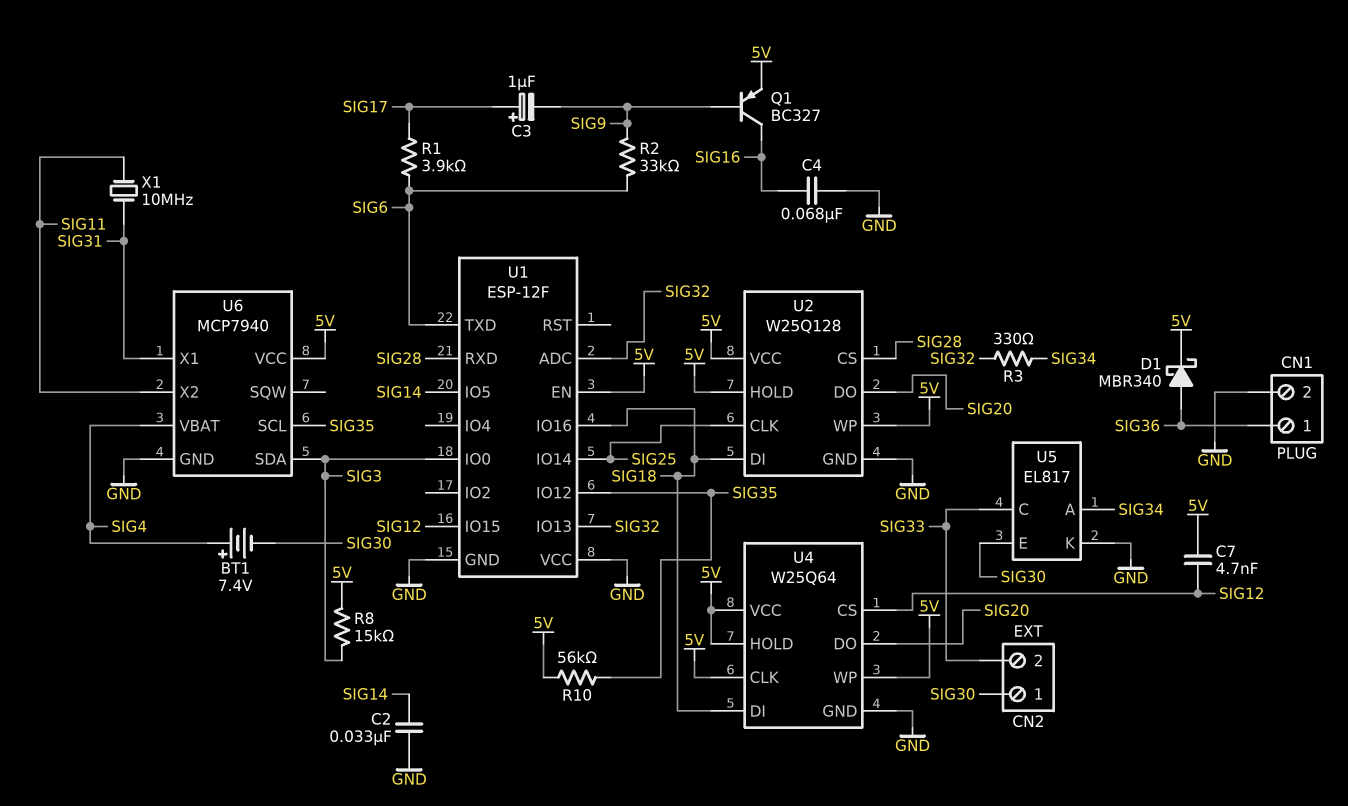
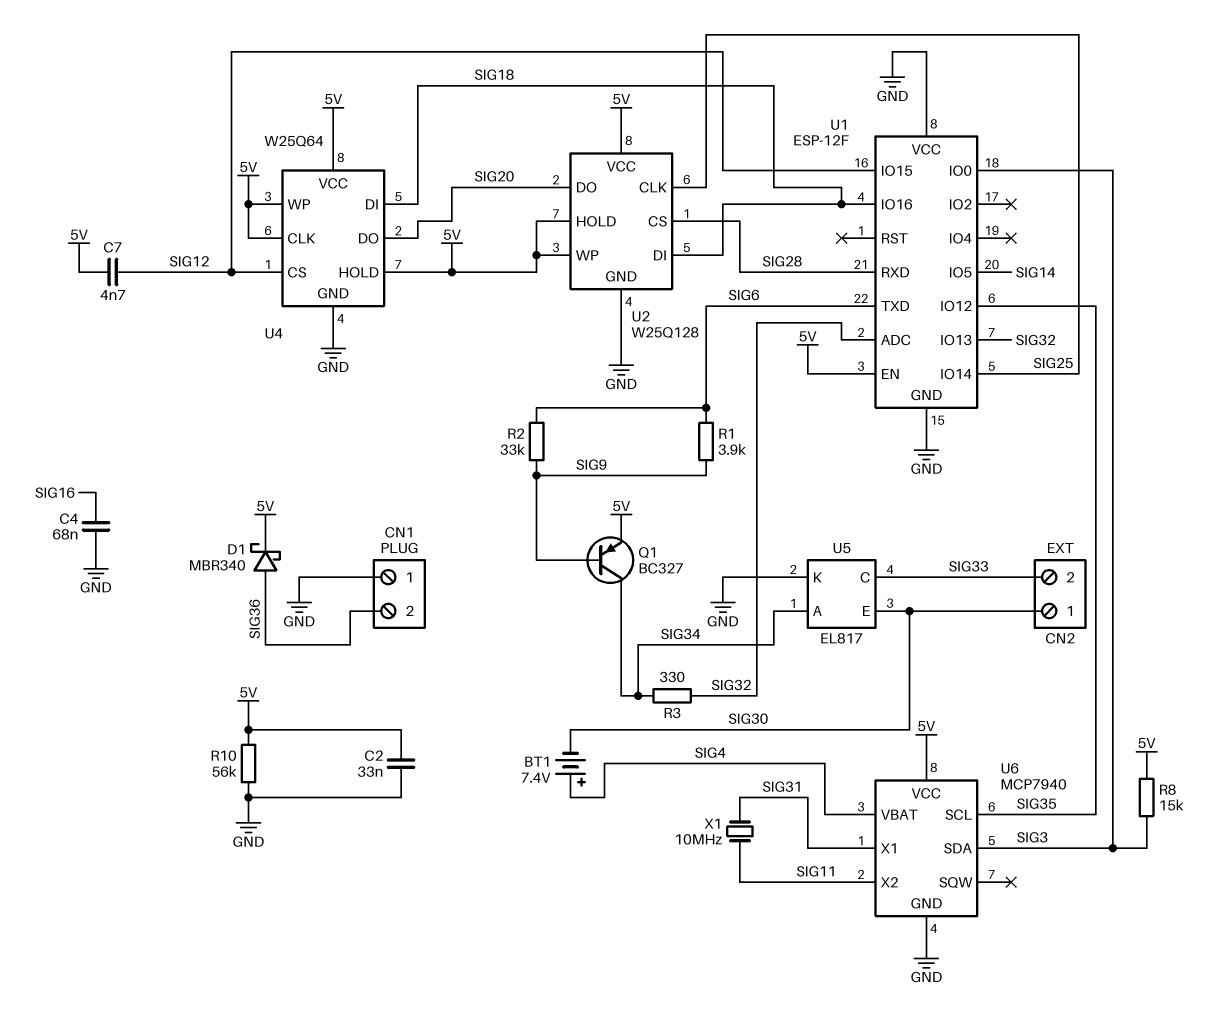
C2: 33nF (GND, SIG14) -> 33nF (5V, GND)
C3: 1uF (plus SIG17, minus SIG9) -> none
CN1 pin 1: SIG36 -> GND
CN1 pin 2: GND -> SIG36
Q1: PNP BC327 (B SIG9, C SIG16, E 5V) -> PNP BC327 (B SIG9, C SIG34, E 5V)
R1: 3.9k (SIG6, SIG17) -> 3.9k (SIG6, SIG9)
R10: 56k (5V, SIG35) -> 56k (5V, GND)

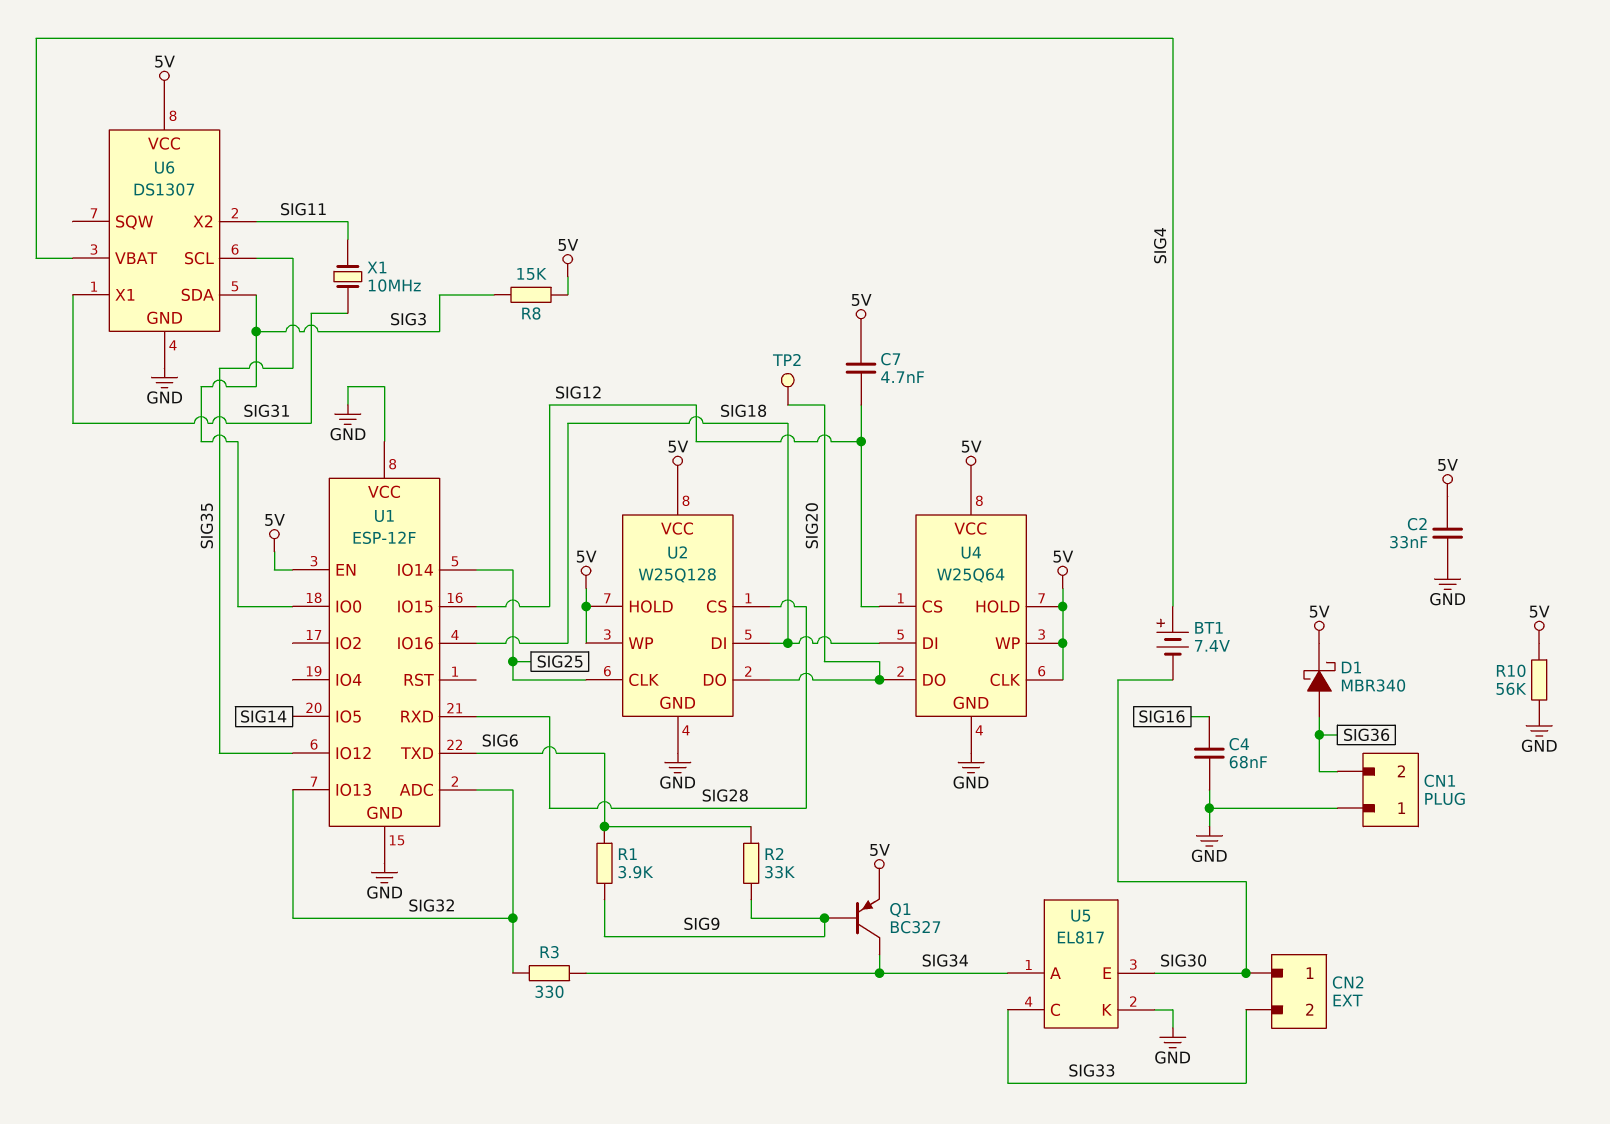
TP2: none -> test point (SIG20)
U6: MCP7940 -> DS1307

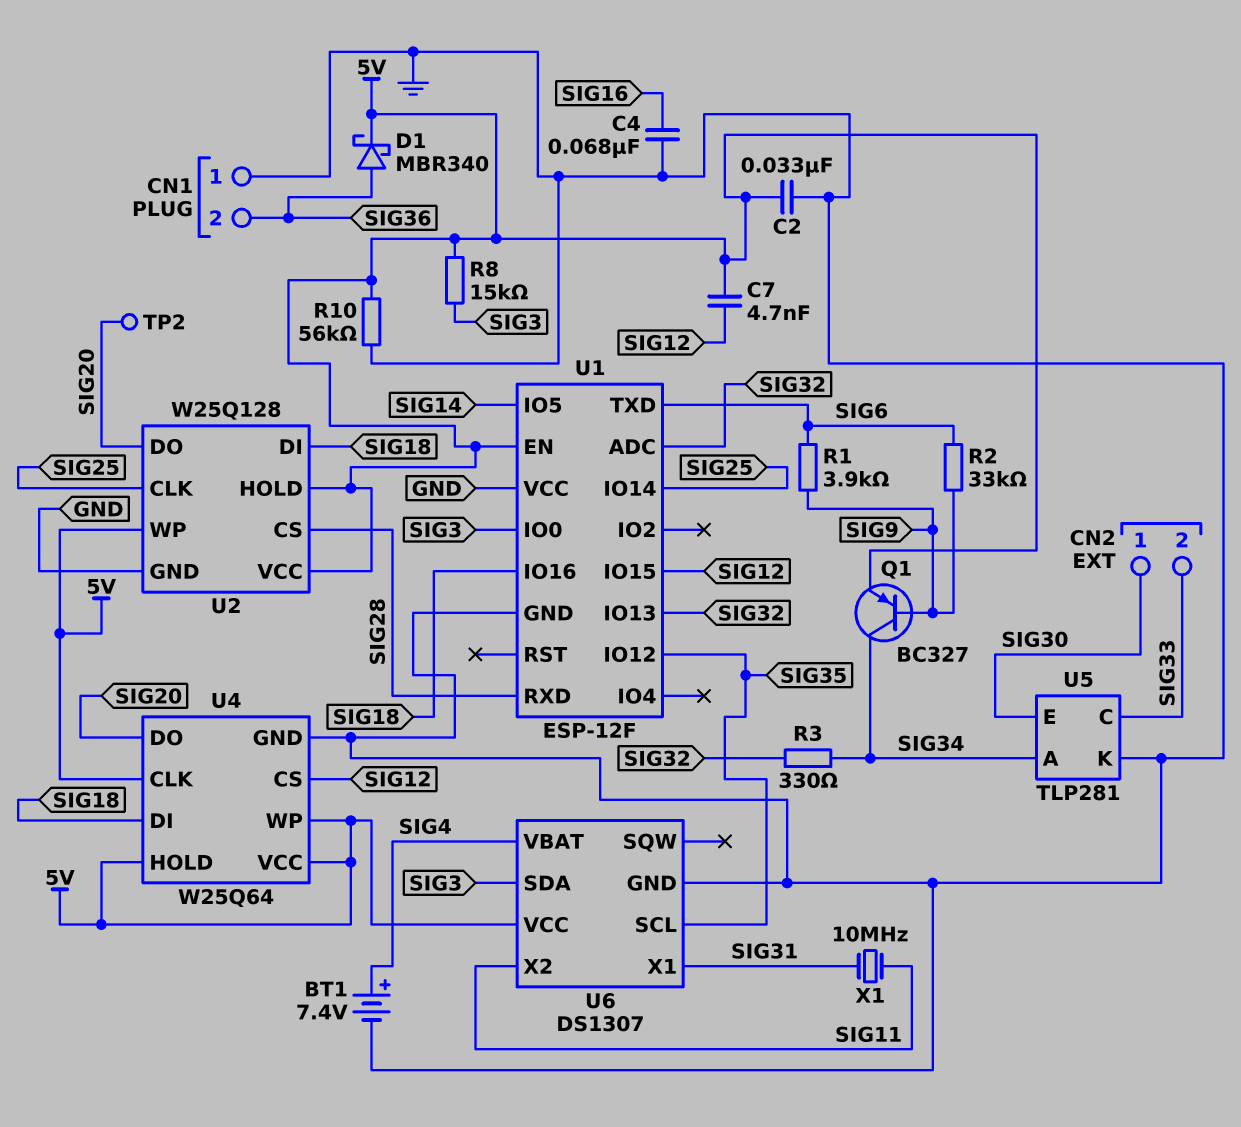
BT1: 7.4V (plus SIG4, minus SIG30) -> 7.4V (plus SIG4, minus GND)
U5: EL817 -> TLP281

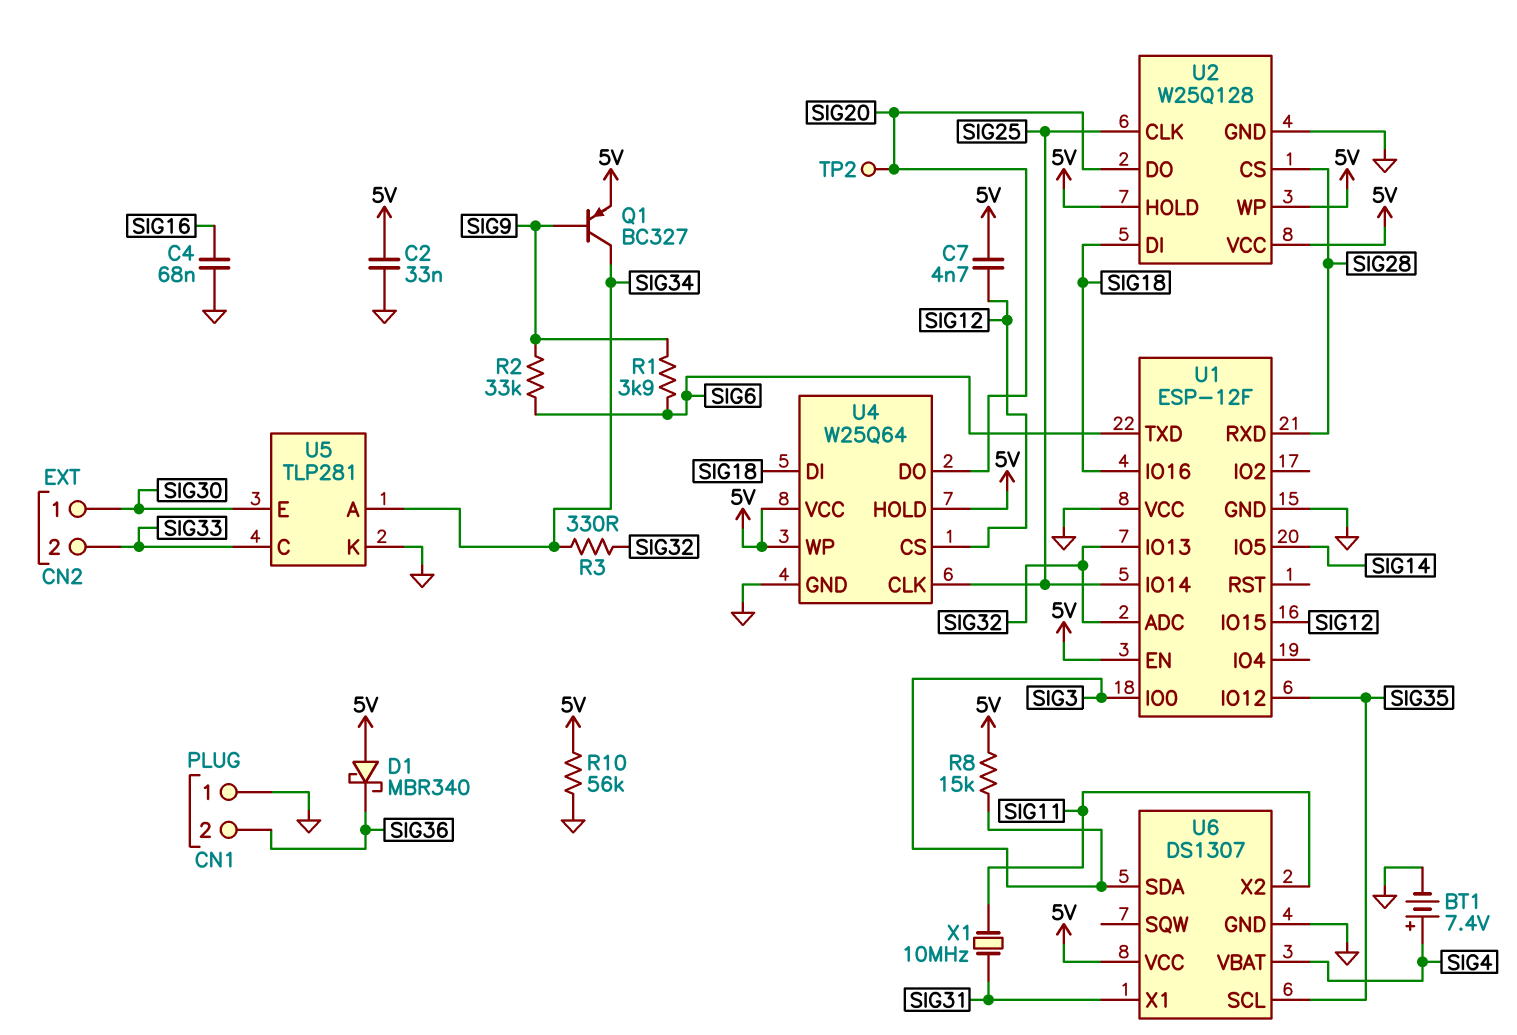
D1: schottky MBR340 (A SIG36, K 5V) -> schottky MBR340 (A 5V, K SIG36)
U4 pin CLK: 5V -> SIG25

